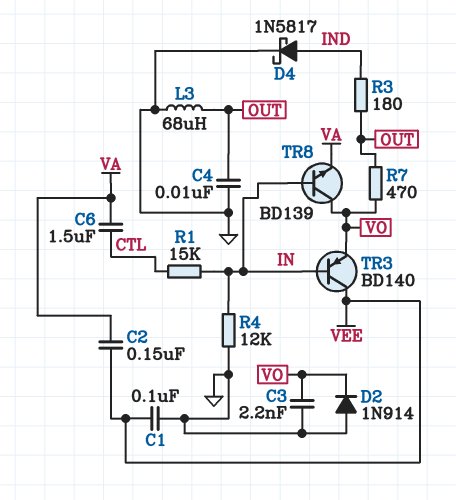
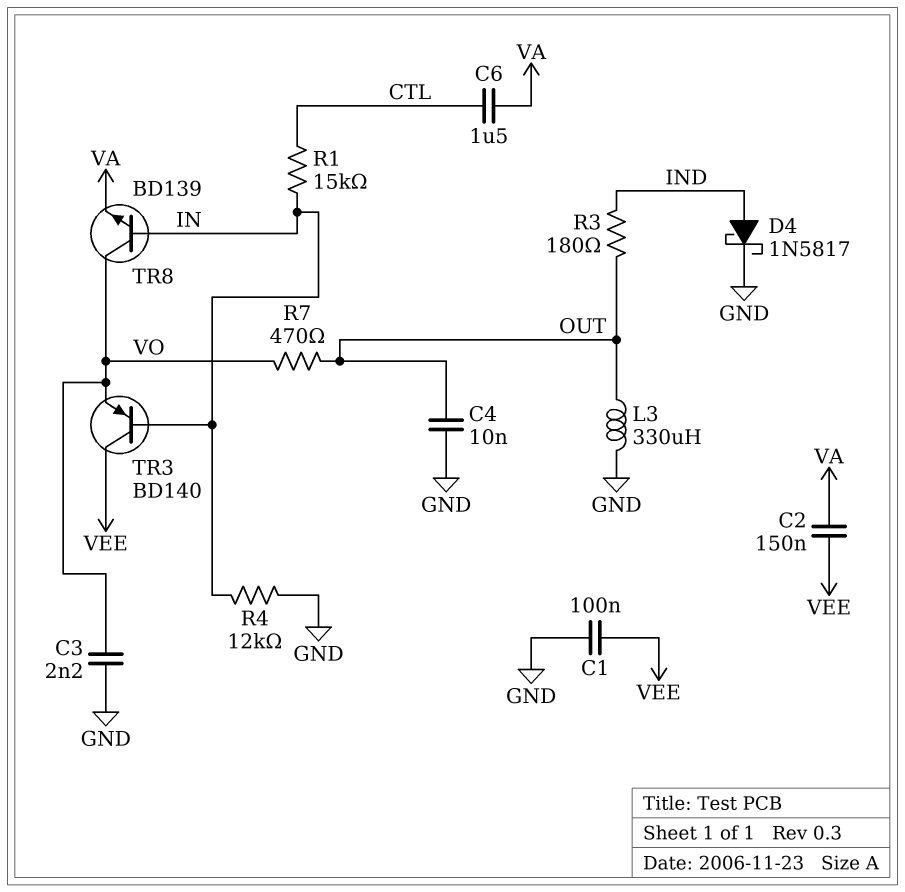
D2: diode 1N914 (A GND, K VO) -> none
L3: 68uH (GND, OUT) -> 330uH (GND, OUT)

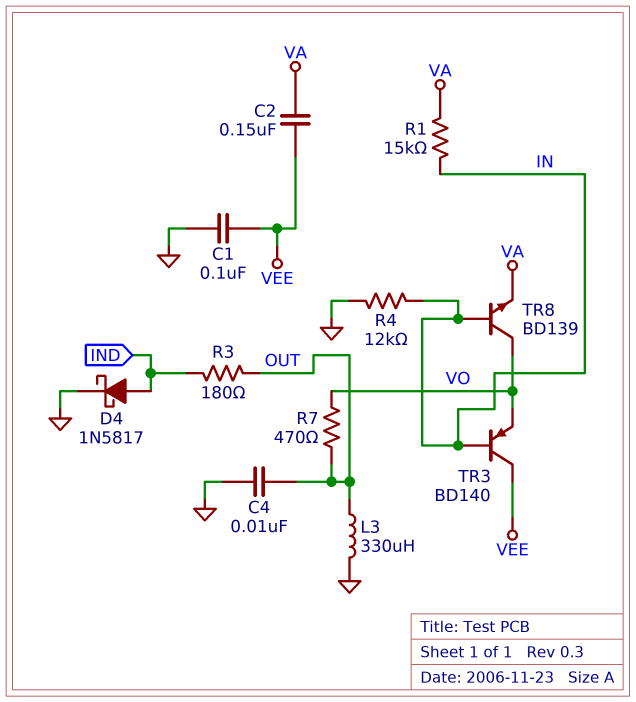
C3: 2.2nF (GND, VO) -> none
C6: 1.5uF (CTL, VA) -> none
R1: 15k (CTL, IN) -> 15k (IN, VA)

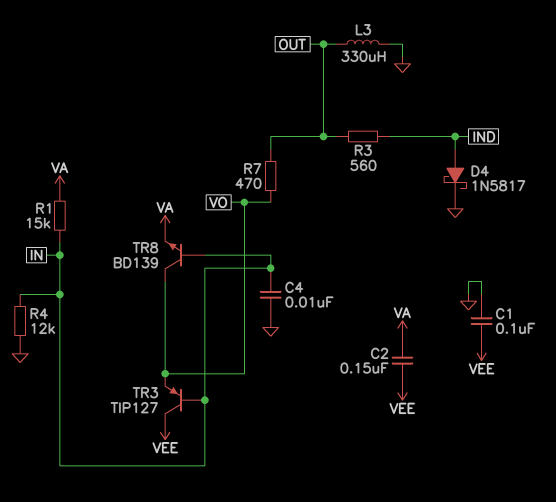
C4: 10nF (GND, OUT) -> 10nF (GND, IN)
R3: 180 (IND, OUT) -> 560 (IND, OUT)
TR3: PNP BD140 (B IN, C VEE, E VO) -> PNP TIP127 (B IN, C VEE, E VO)

